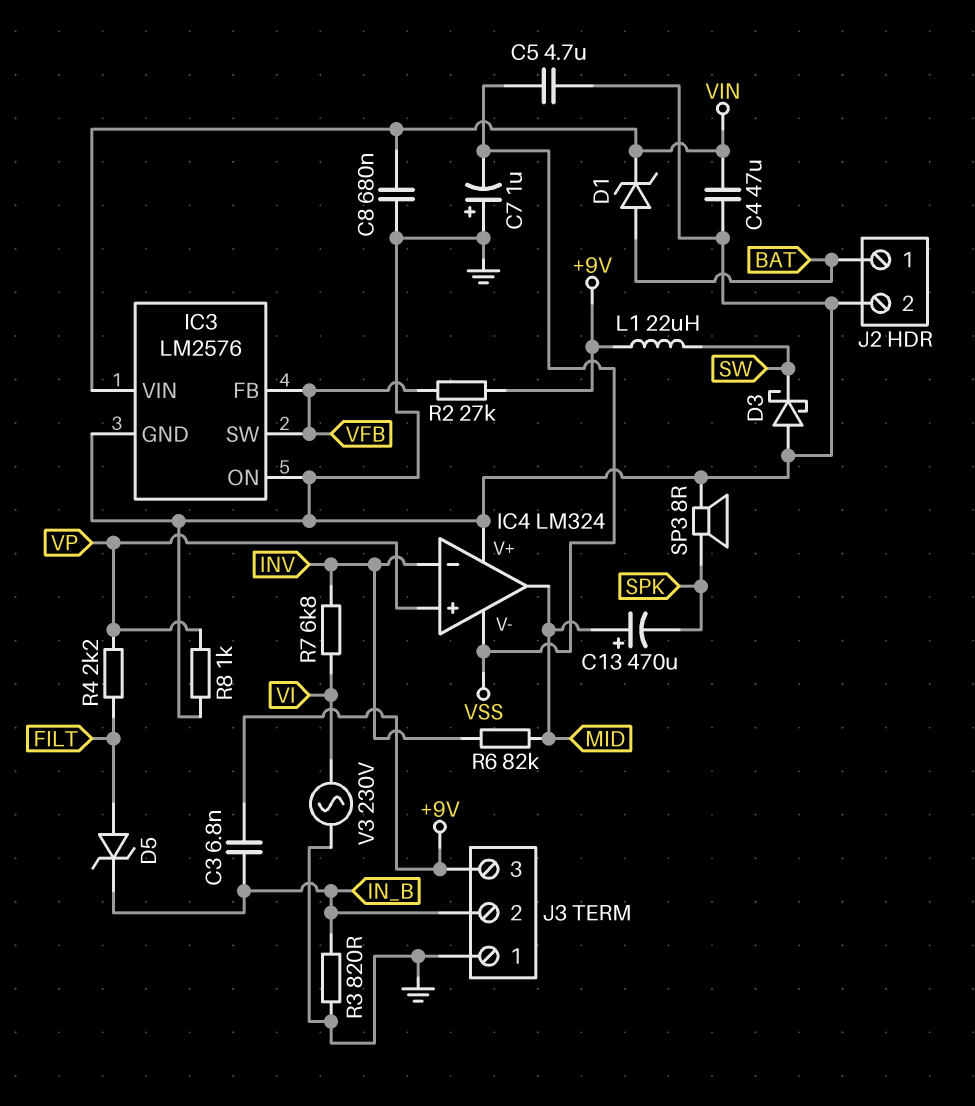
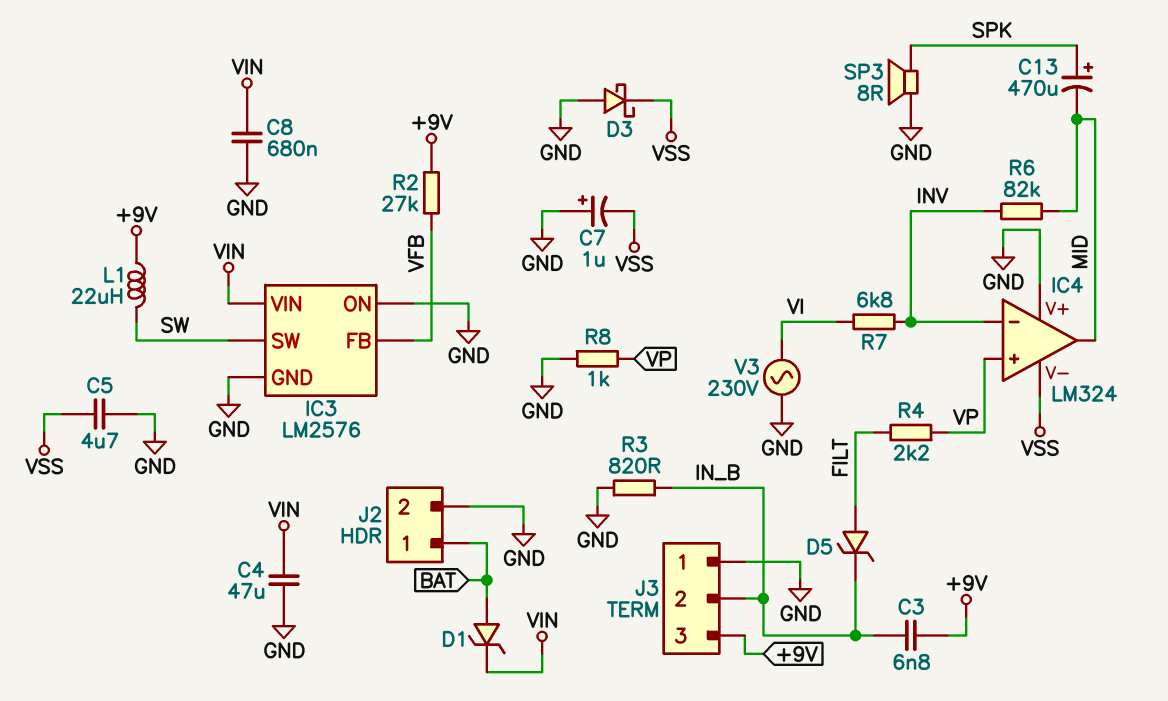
C13: 470uF (plus MID, minus SPK) -> 470uF (plus SPK, minus MID)
D3: schottky (A GND, K SW) -> schottky (A GND, K VSS)
IC3 pin SW: VFB -> SW

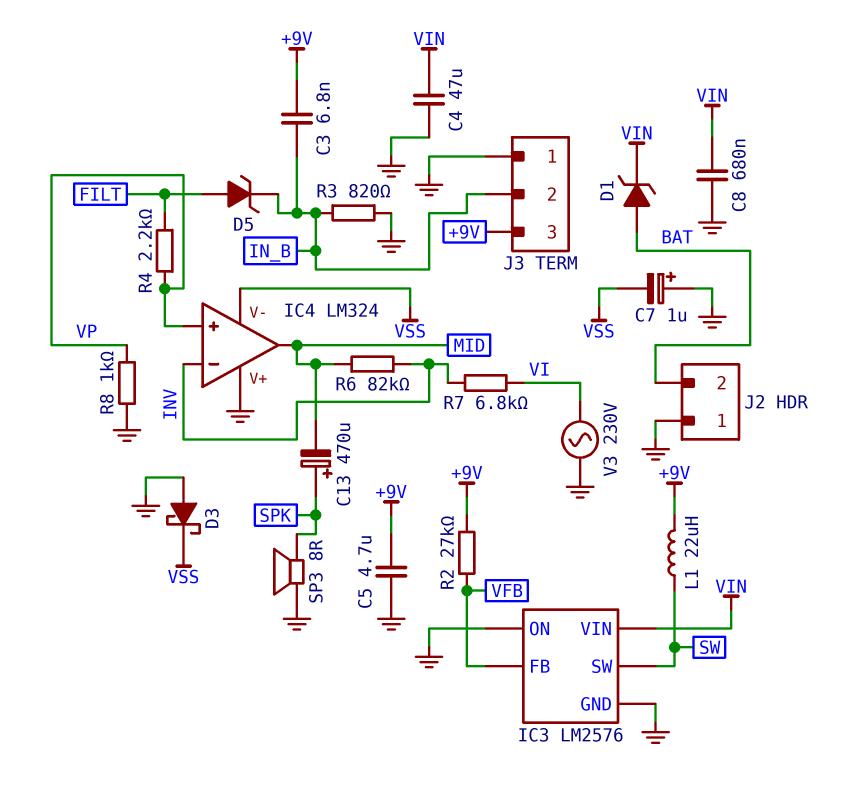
C5: 4.7uF (GND, VSS) -> 4.7uF (+9V, GND)
J2 pin 1: BAT -> GND
J2 pin 2: GND -> BAT

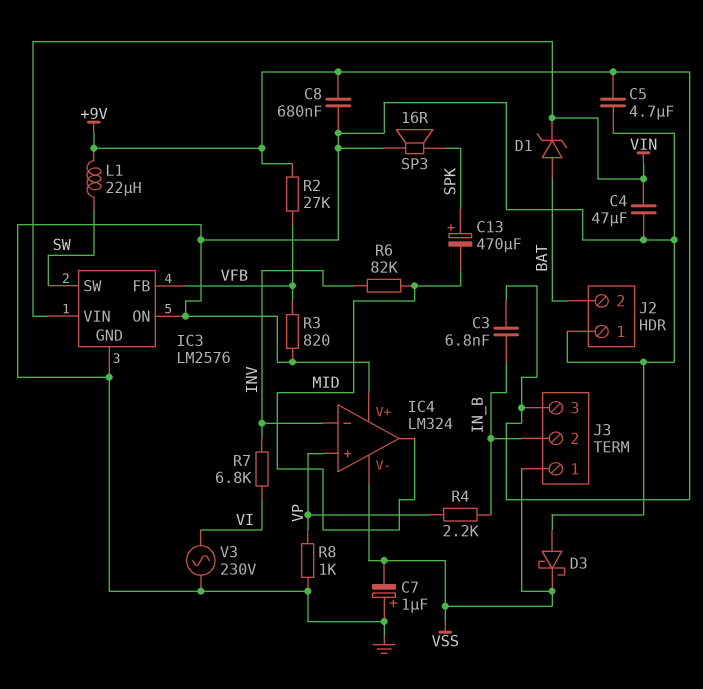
C8: 680nF (GND, VIN) -> 680nF (+9V, GND)
D5: zener (A FILT, K IN_B) -> none
J3 pin 1: GND -> VSS
R3: 820 (GND, IN_B) -> 820 (GND, VFB)
R4: 2.2k (FILT, VP) -> 2.2k (IN_B, VP)
SP3: speaker 8R (GND, SPK) -> speaker 16R (GND, SPK)

